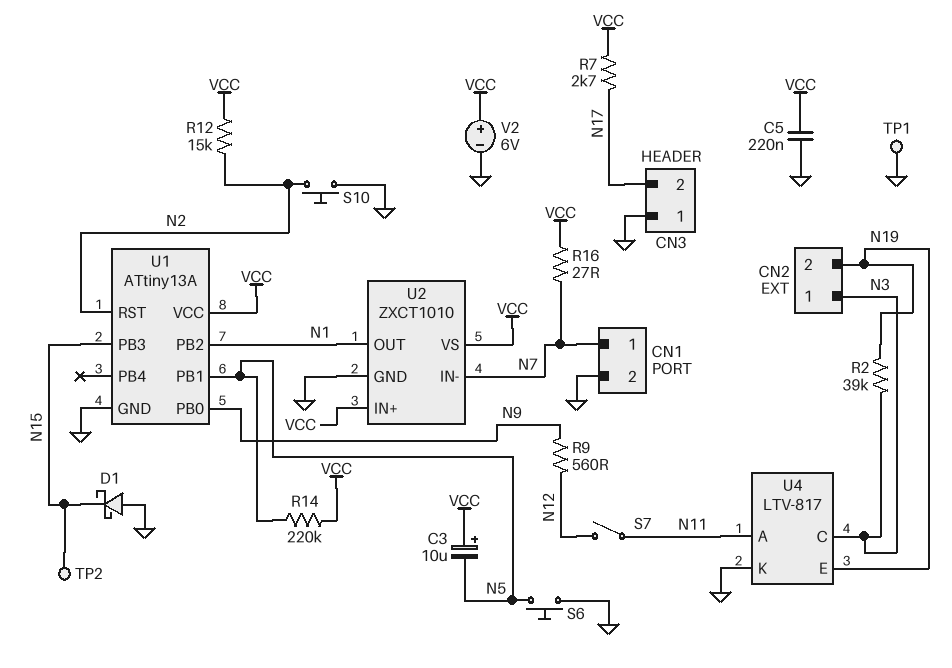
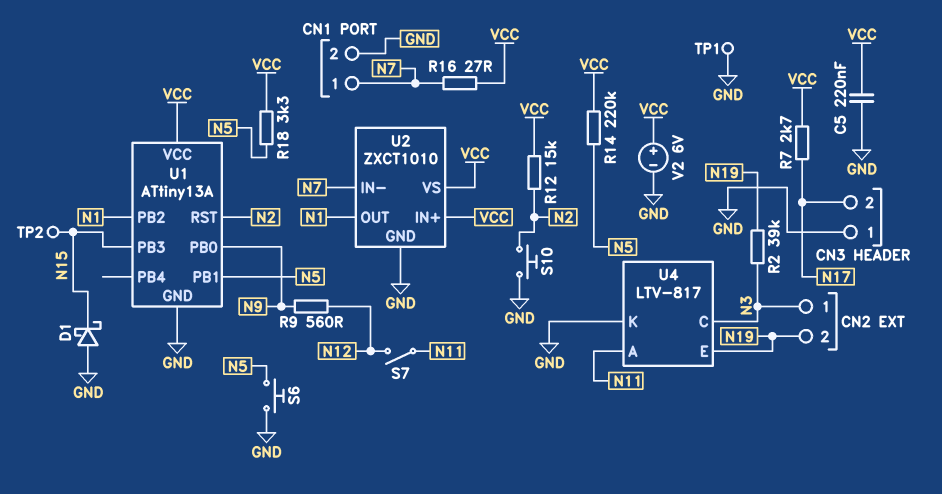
C3: 10uF (plus VCC, minus N5) -> none
R18: none -> 3.3k (N5, VCC)

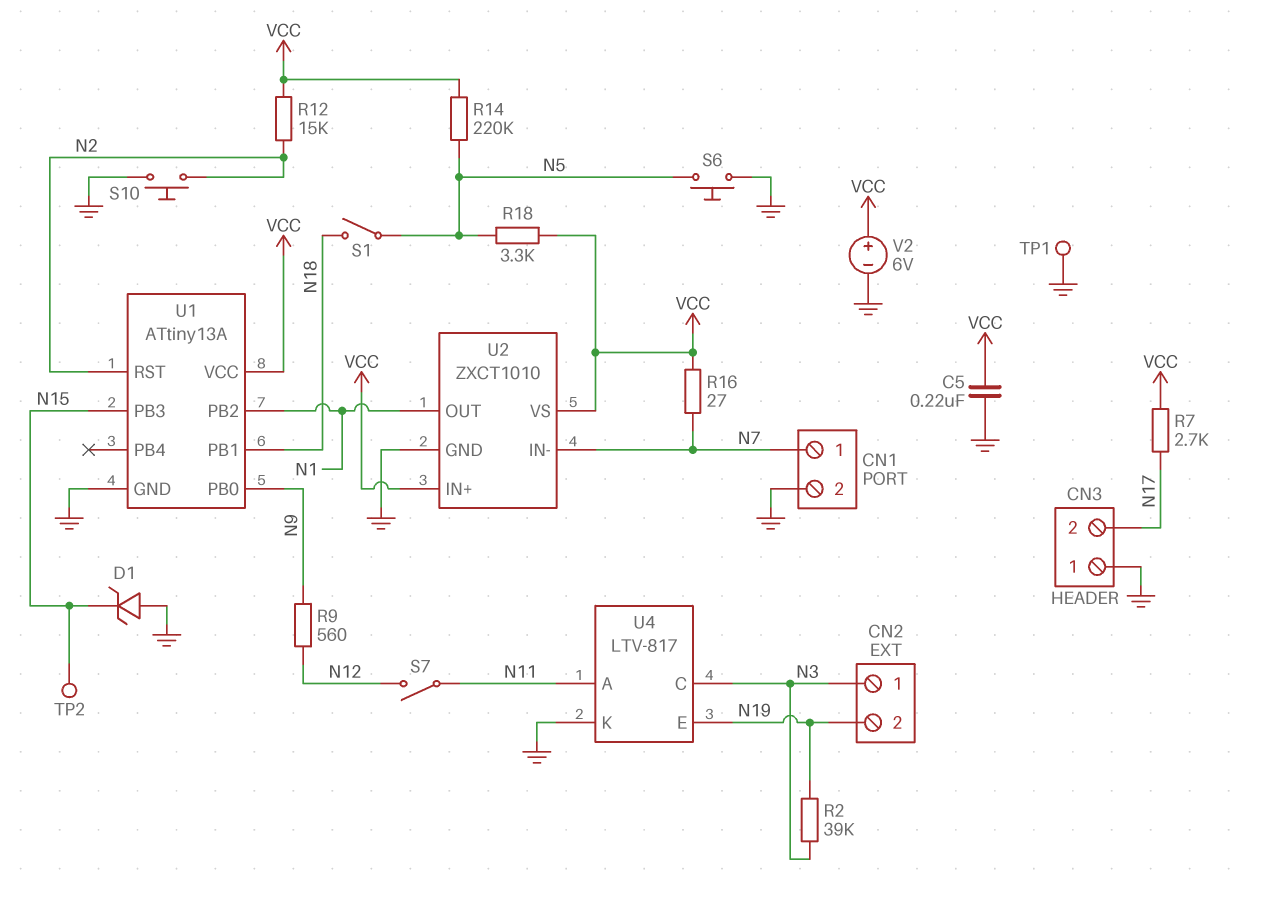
D1: schottky (A GND, K N15) -> zener (A GND, K N15)
S1: none -> switch (N5, N18)
U1 pin PB1: N5 -> N18

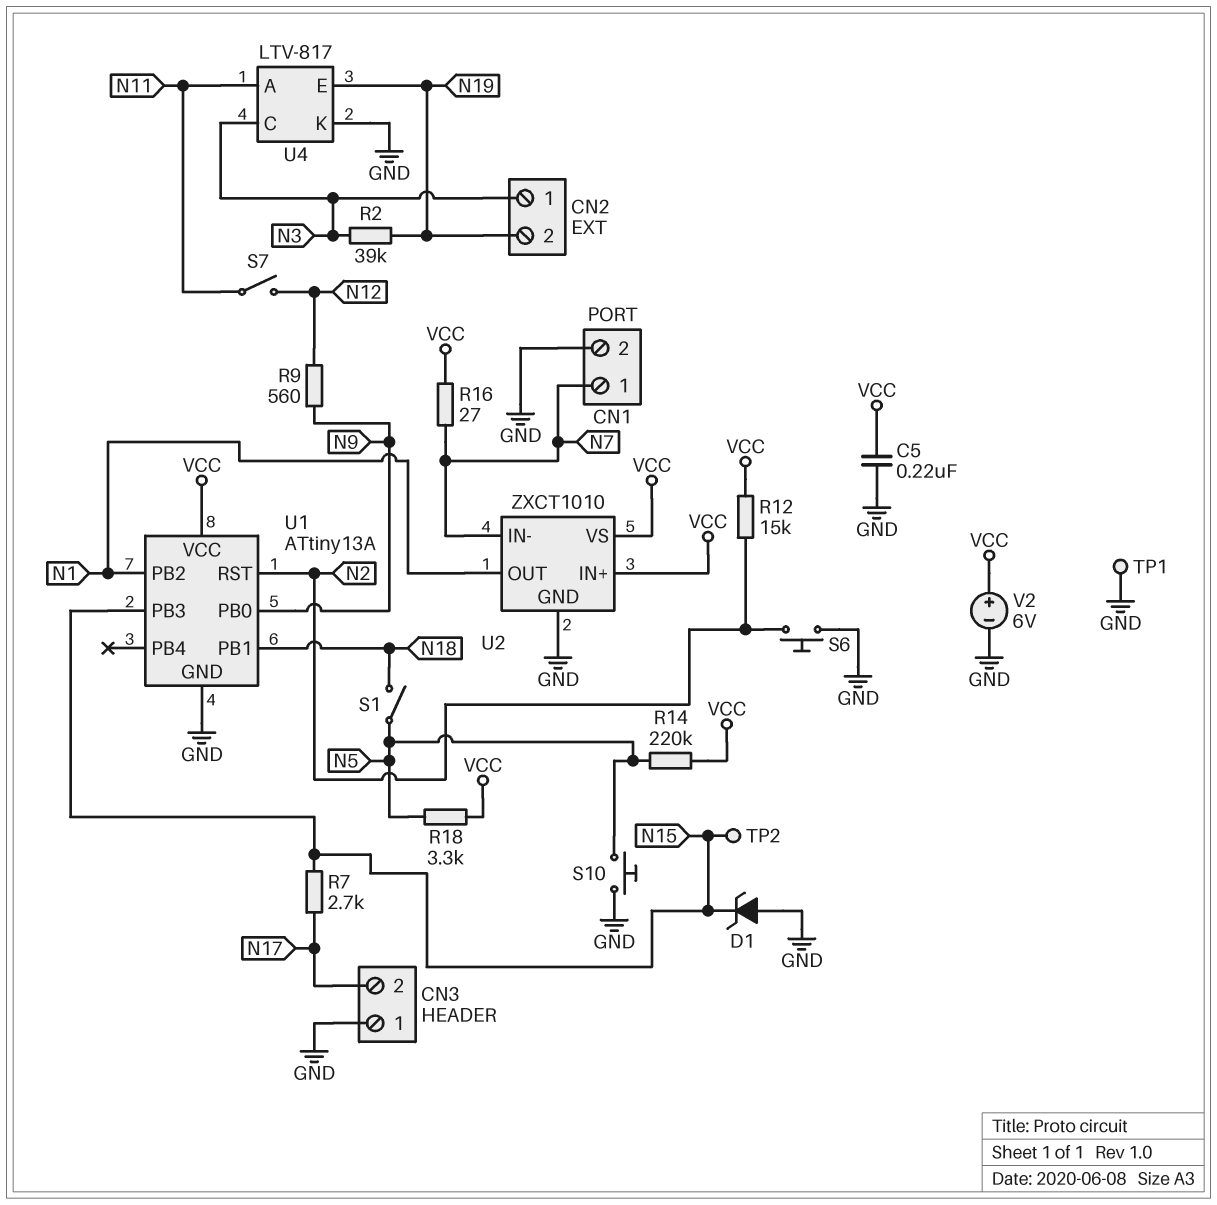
R7: 2.7k (N17, VCC) -> 2.7k (N15, N17)
S6: button (GND, N5) -> button (GND, N2)
S10: button (GND, N2) -> button (GND, N5)

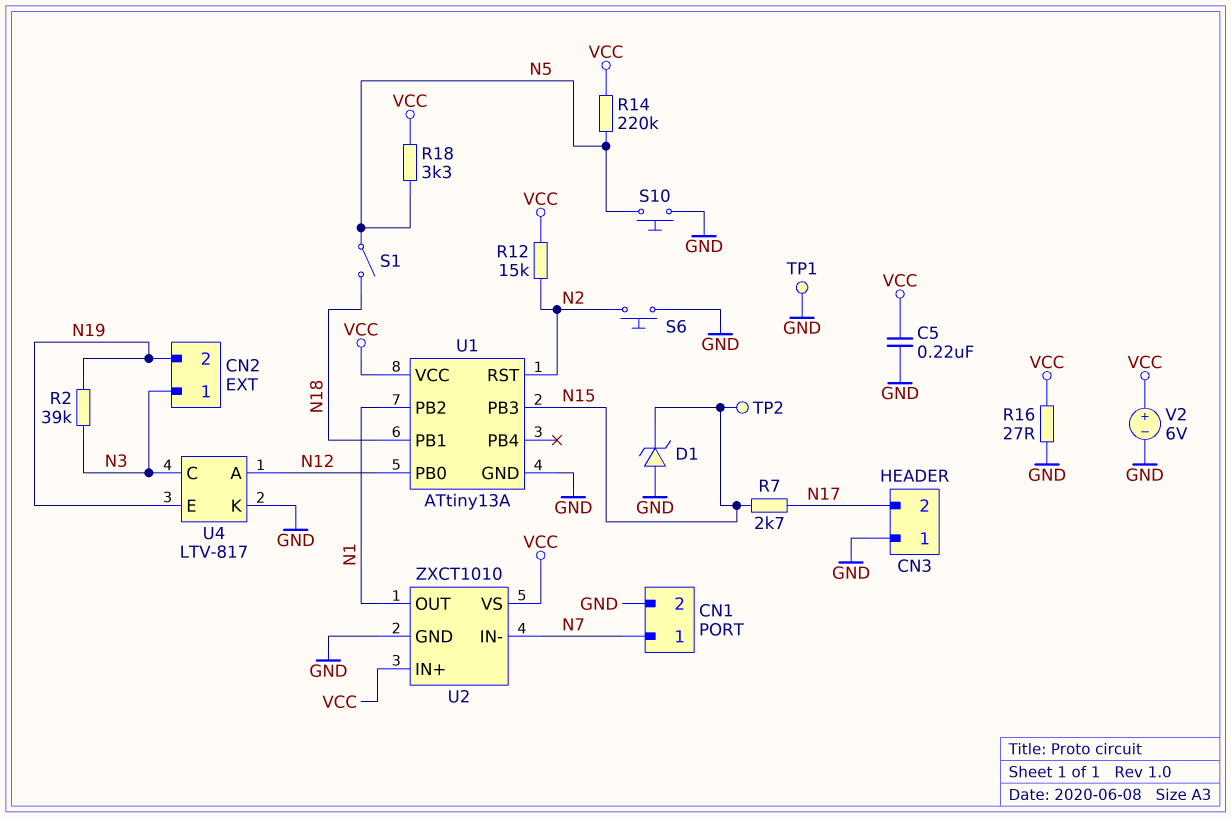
R9: 560 (N9, N12) -> none
R16: 27 (N7, VCC) -> 27 (GND, VCC)
S7: switch (N11, N12) -> none
U1 pin PB0: N9 -> N12
U4 pin A: N11 -> N12

